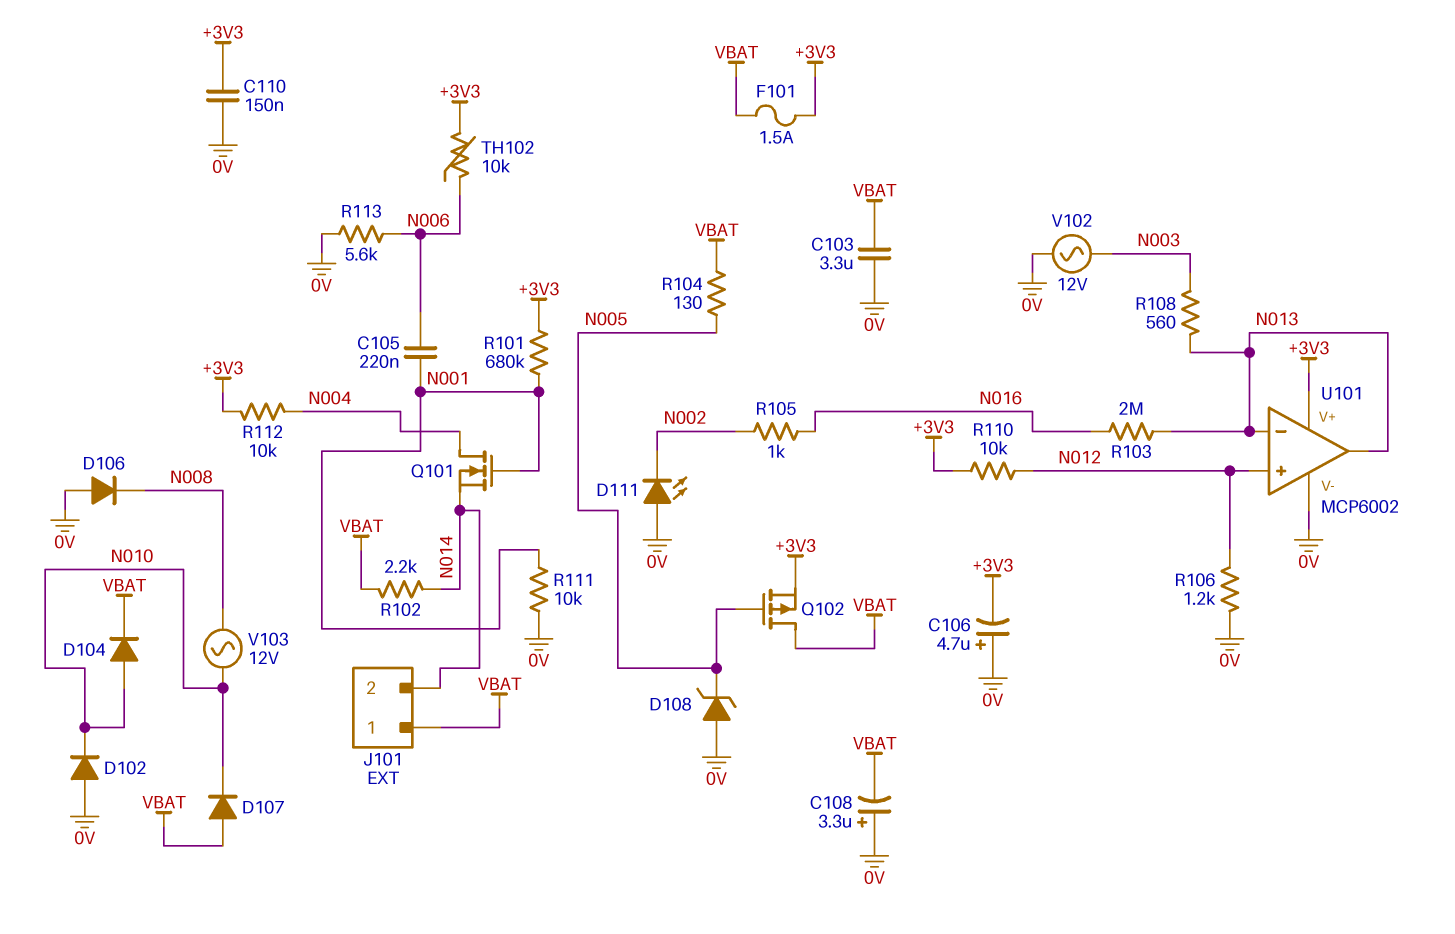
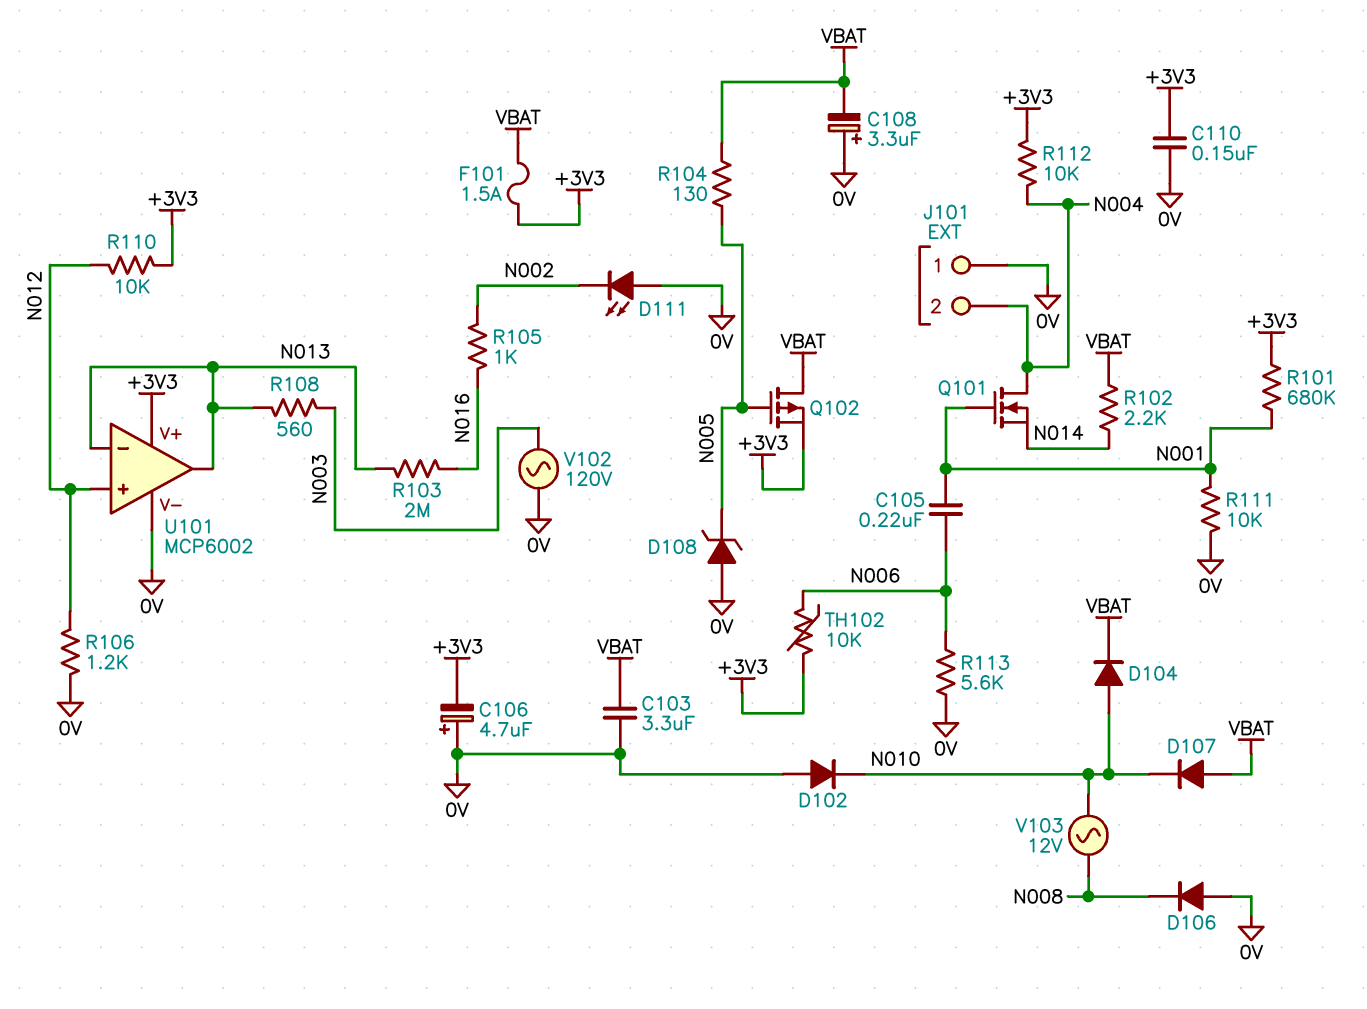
J101 pin 1: VBAT -> 0V
J101 pin 2: N014 -> N004
V102: AC 12V (0V, N003) -> AC 120V (0V, N003)

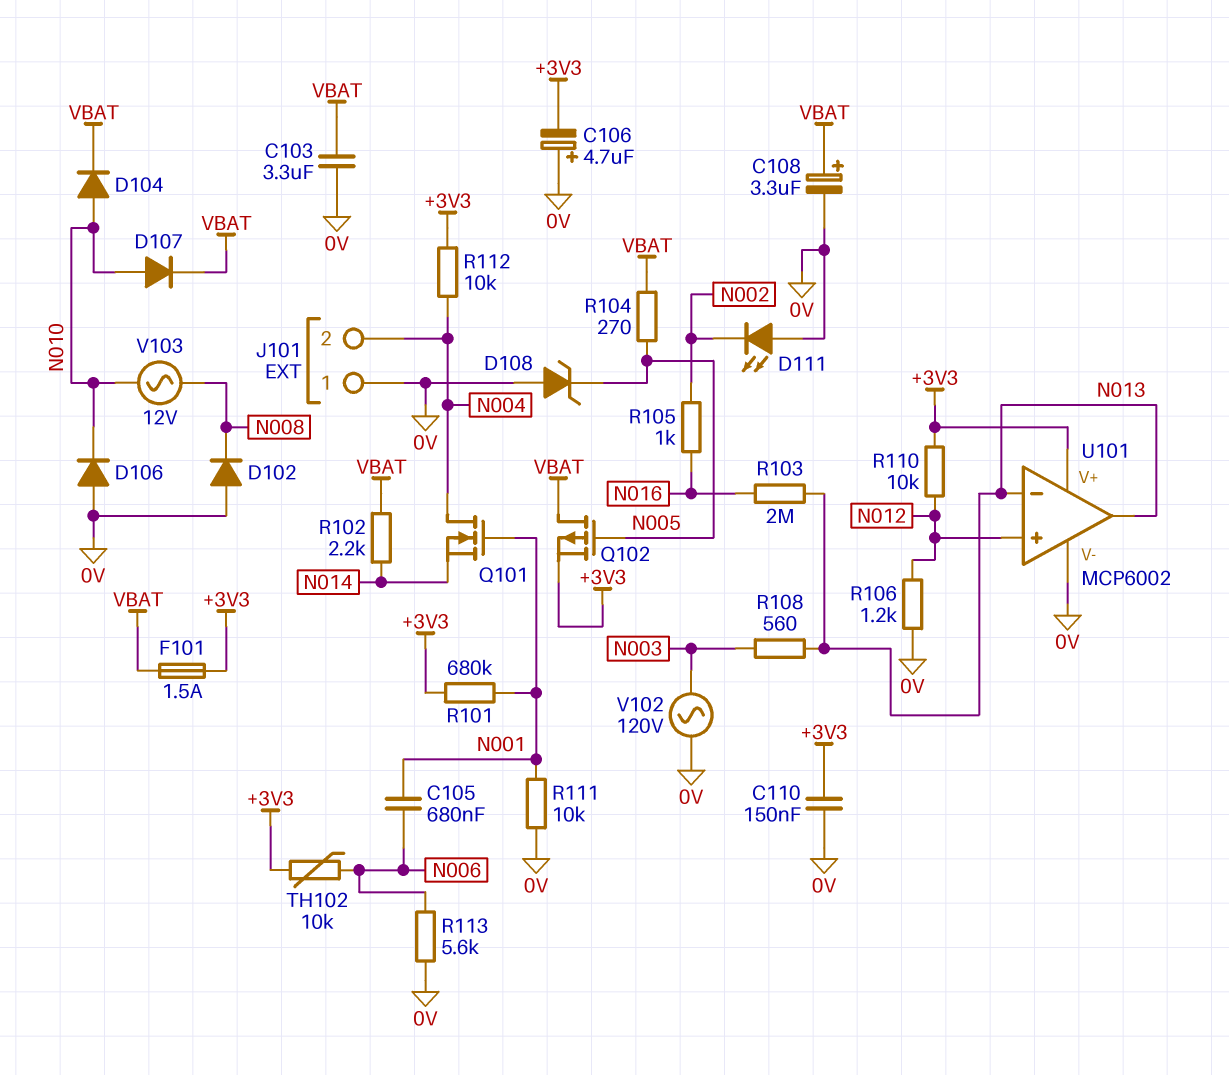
C105: 220nF (N001, N006) -> 680nF (N001, N006)
C108: 3.3uF (plus 0V, minus VBAT) -> 3.3uF (plus VBAT, minus 0V)
D102: diode (A 0V, K N010) -> diode (A 0V, K N008)
D106: diode (A 0V, K N008) -> diode (A 0V, K N010)
D107: diode (A VBAT, K N010) -> diode (A N010, K VBAT)
R104: 130 (N005, VBAT) -> 270 (N005, VBAT)

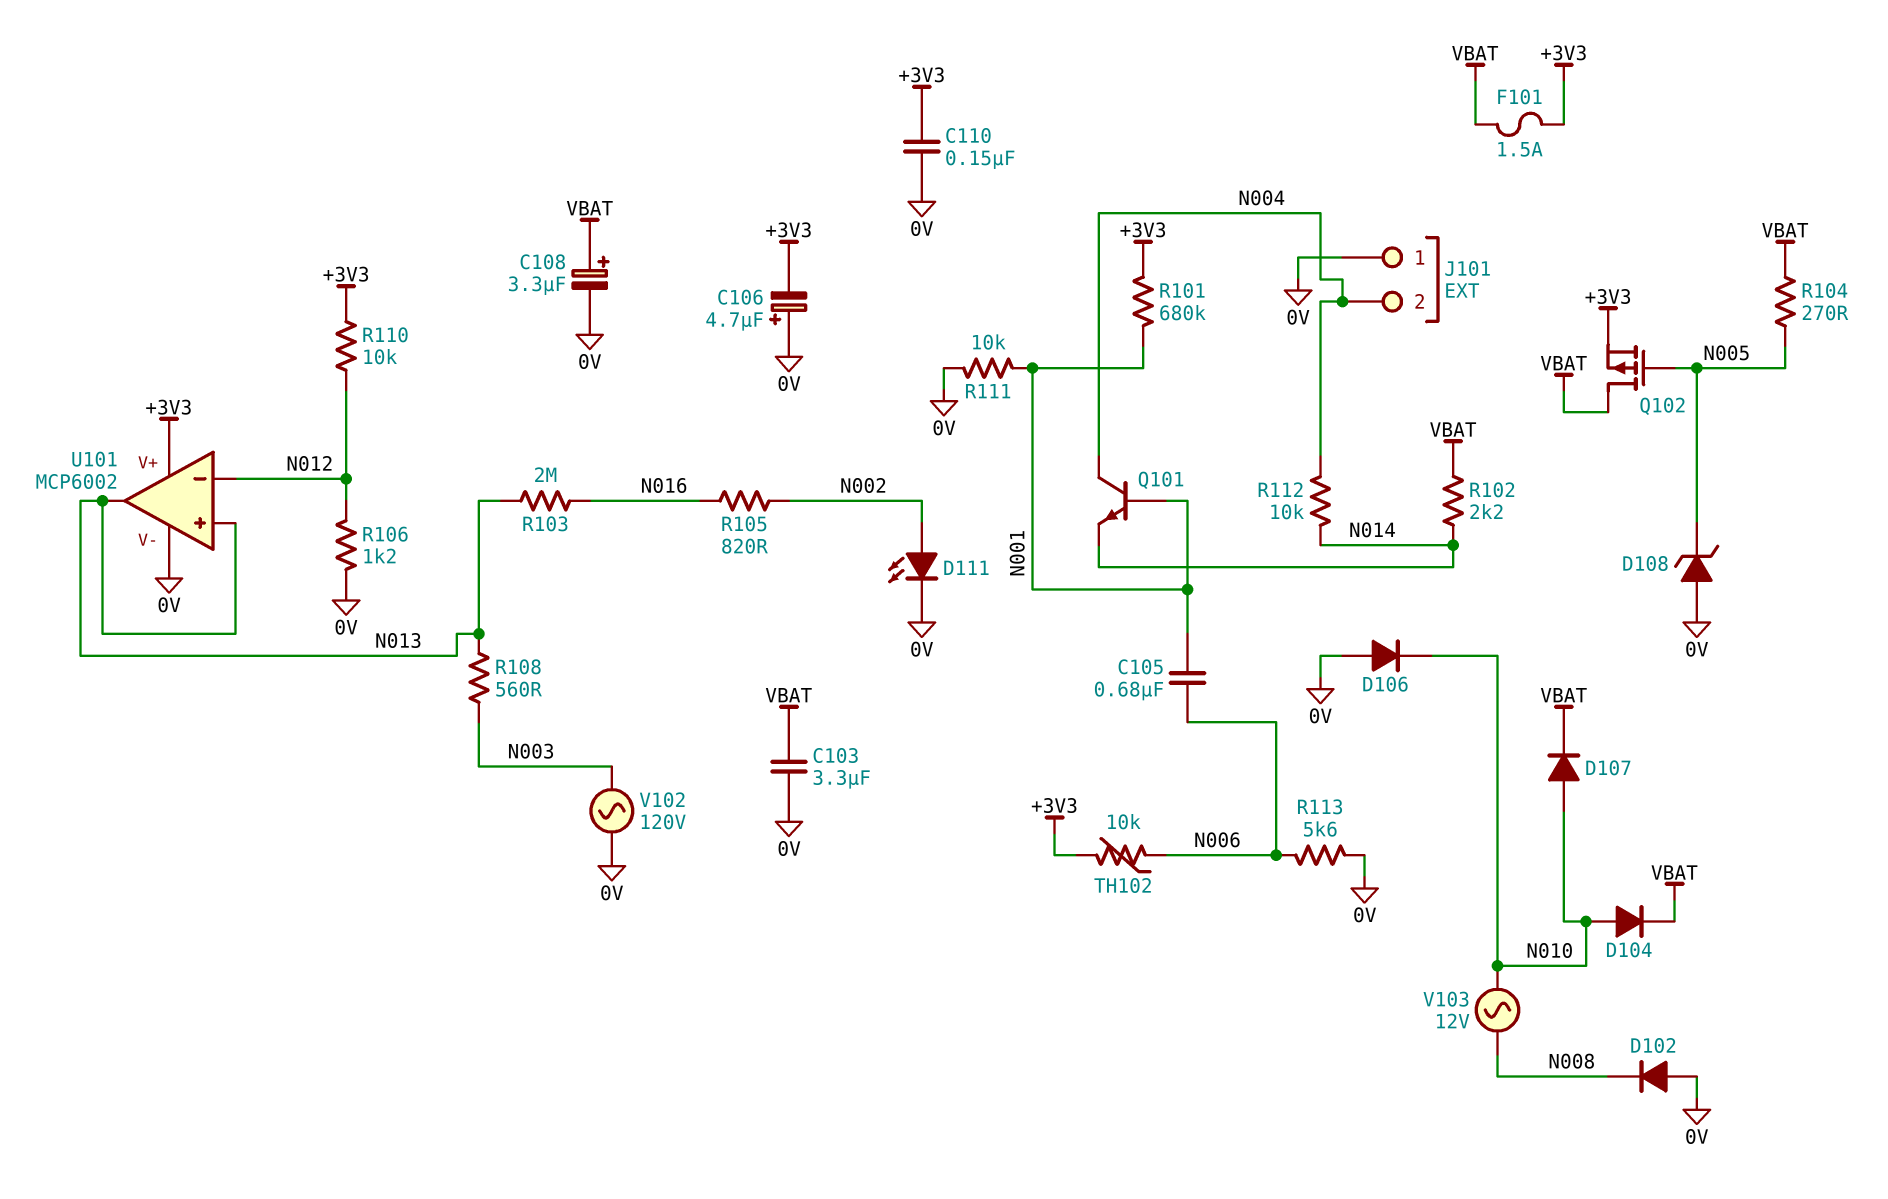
D111: LED (A 0V, K N002) -> LED (A N002, K 0V)
Q101: NMOS (G N001, D N004, S N014) -> NPN (B N001, C N004, E N014)
R105: 1k (N002, N016) -> 820 (N002, N016)
R112: 10k (+3V3, N004) -> 10k (N004, N014)
U101 pin in+: N012 -> N013
U101 pin in-: N013 -> N012

